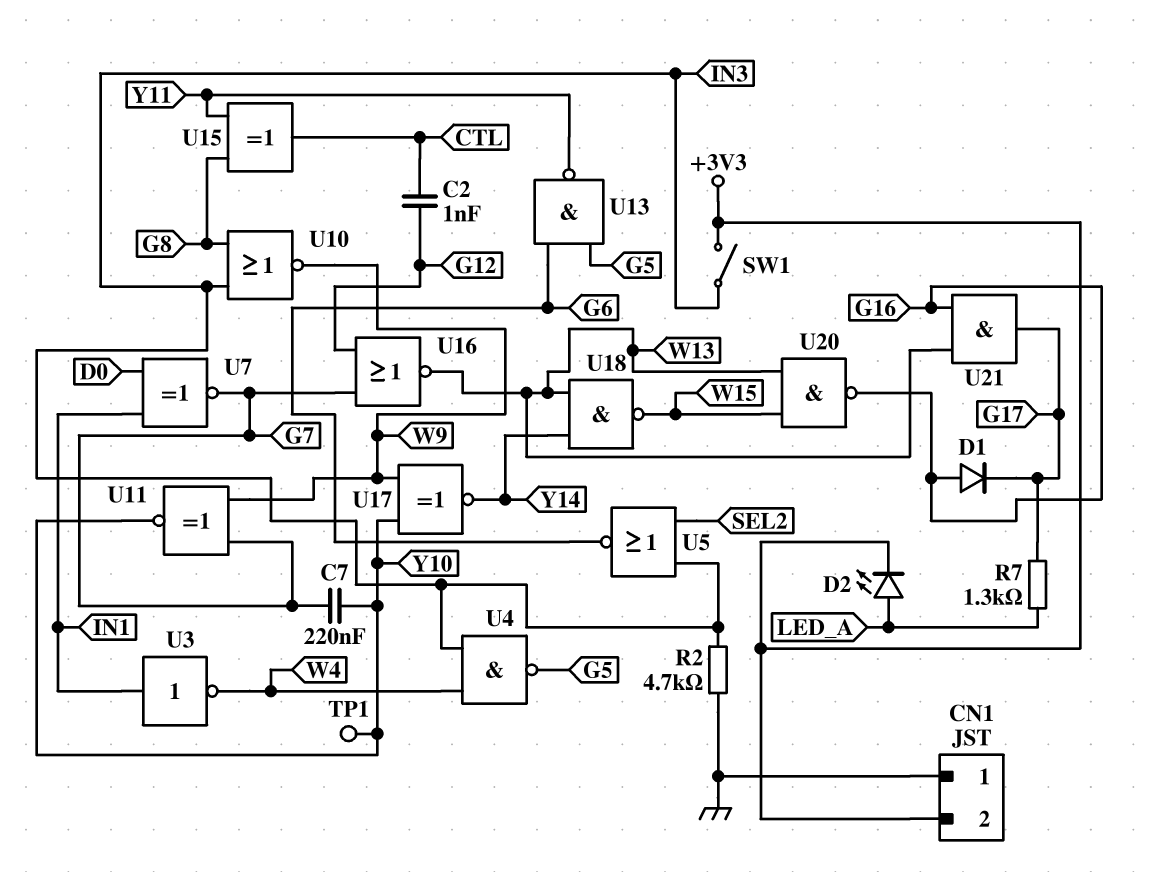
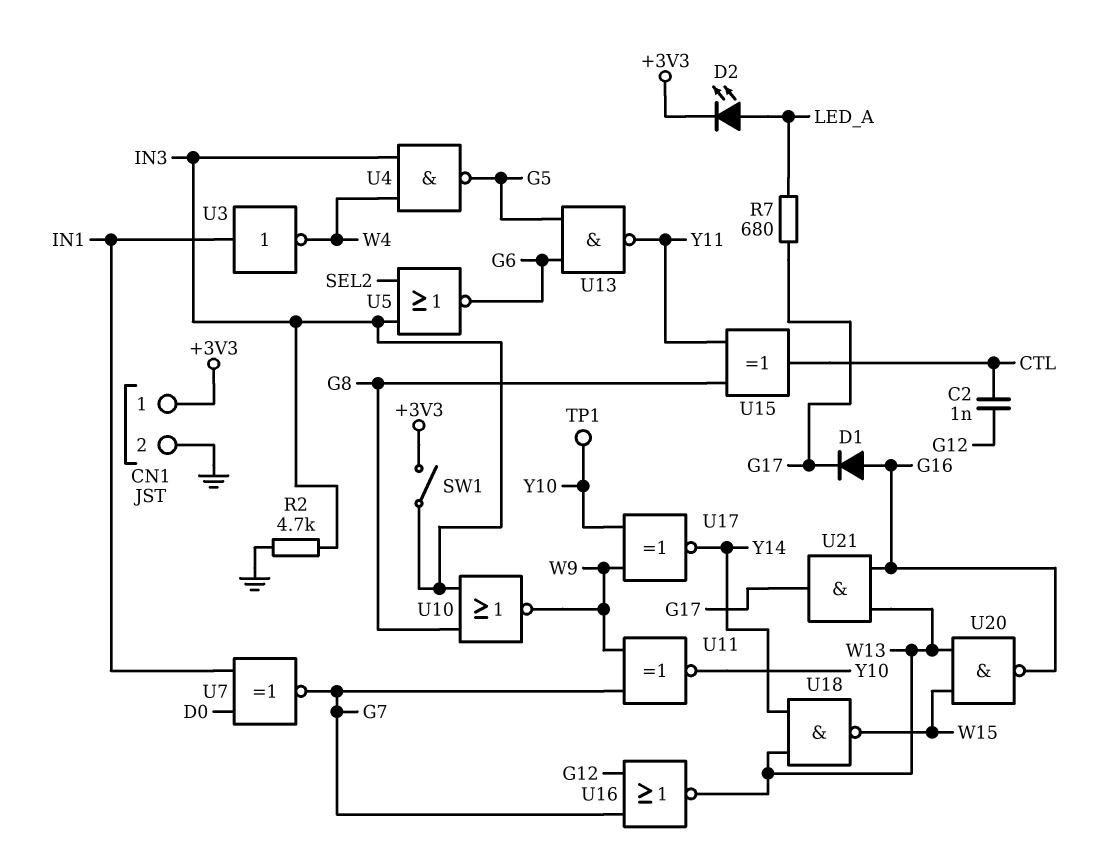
C7: 220nF (G7, Y10) -> none
CN1 pin 1: GND -> +3V3
CN1 pin 2: +3V3 -> GND
R7: 1.3k (G17, LED_A) -> 680 (G17, LED_A)

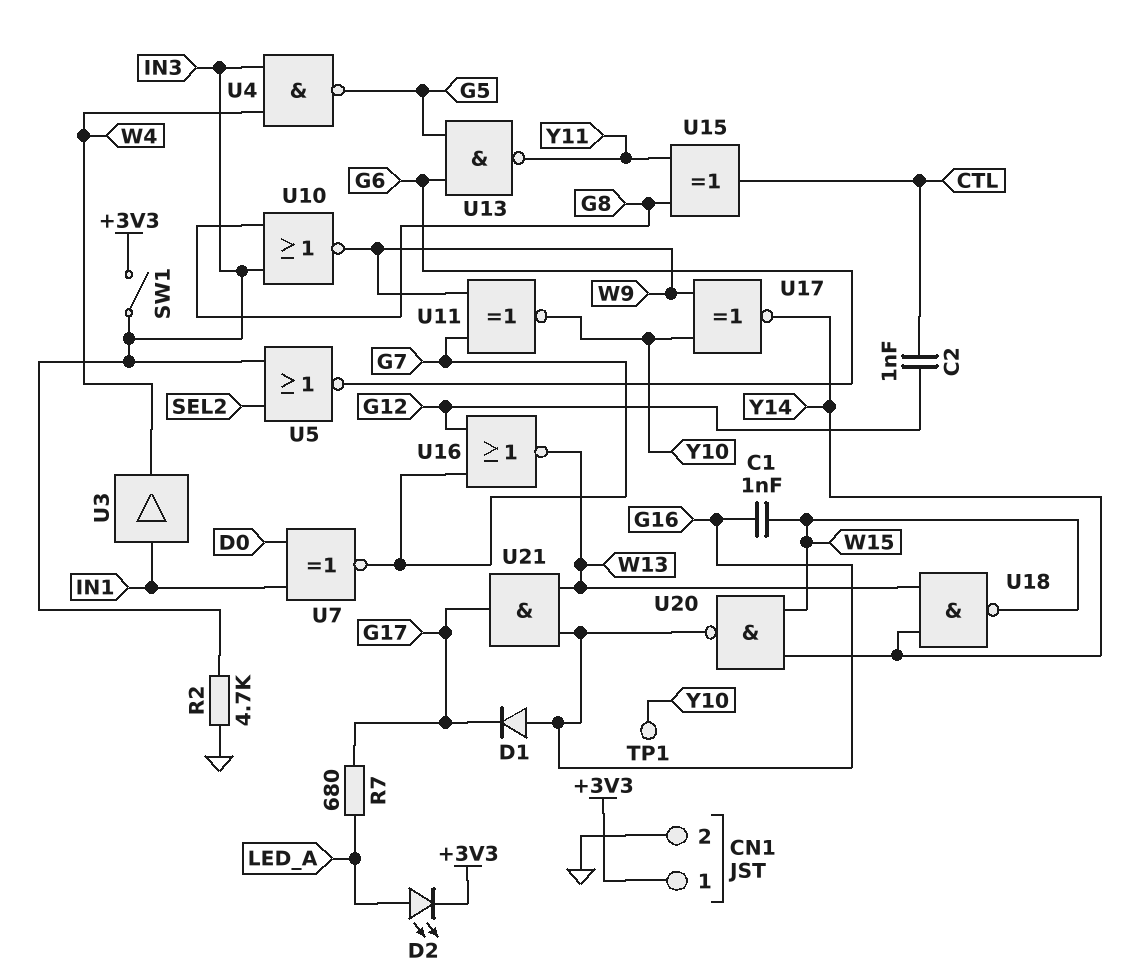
C1: none -> 1nF (G16, W15)
U3: NOT (in IN1, out W4) -> buffer (in IN1, out W4)
U20: NAND (in W13, in W15, out G16) -> NAND (in W15, in Y14, out G16)

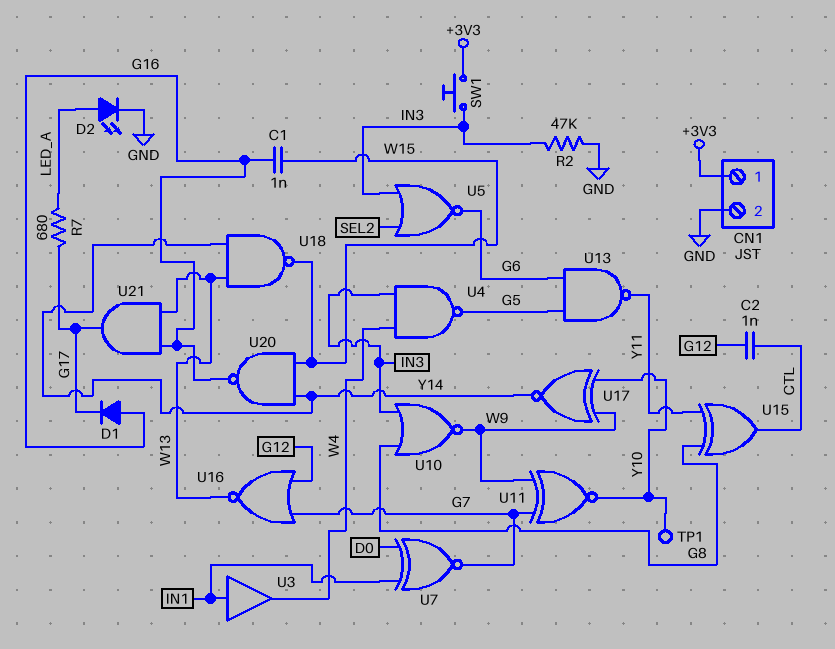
D2: LED (A LED_A, K +3V3) -> LED (A LED_A, K GND)
R2: 4.7k (GND, IN3) -> 47k (GND, IN3)
SW1: switch (+3V3, IN3) -> button (+3V3, IN3)

